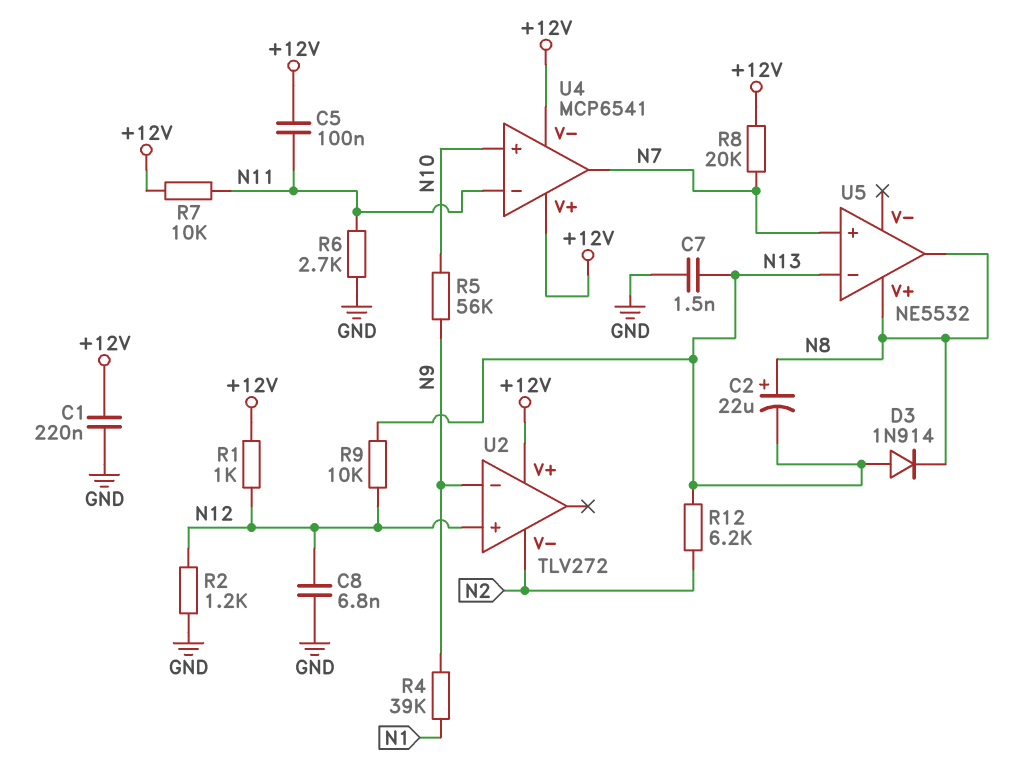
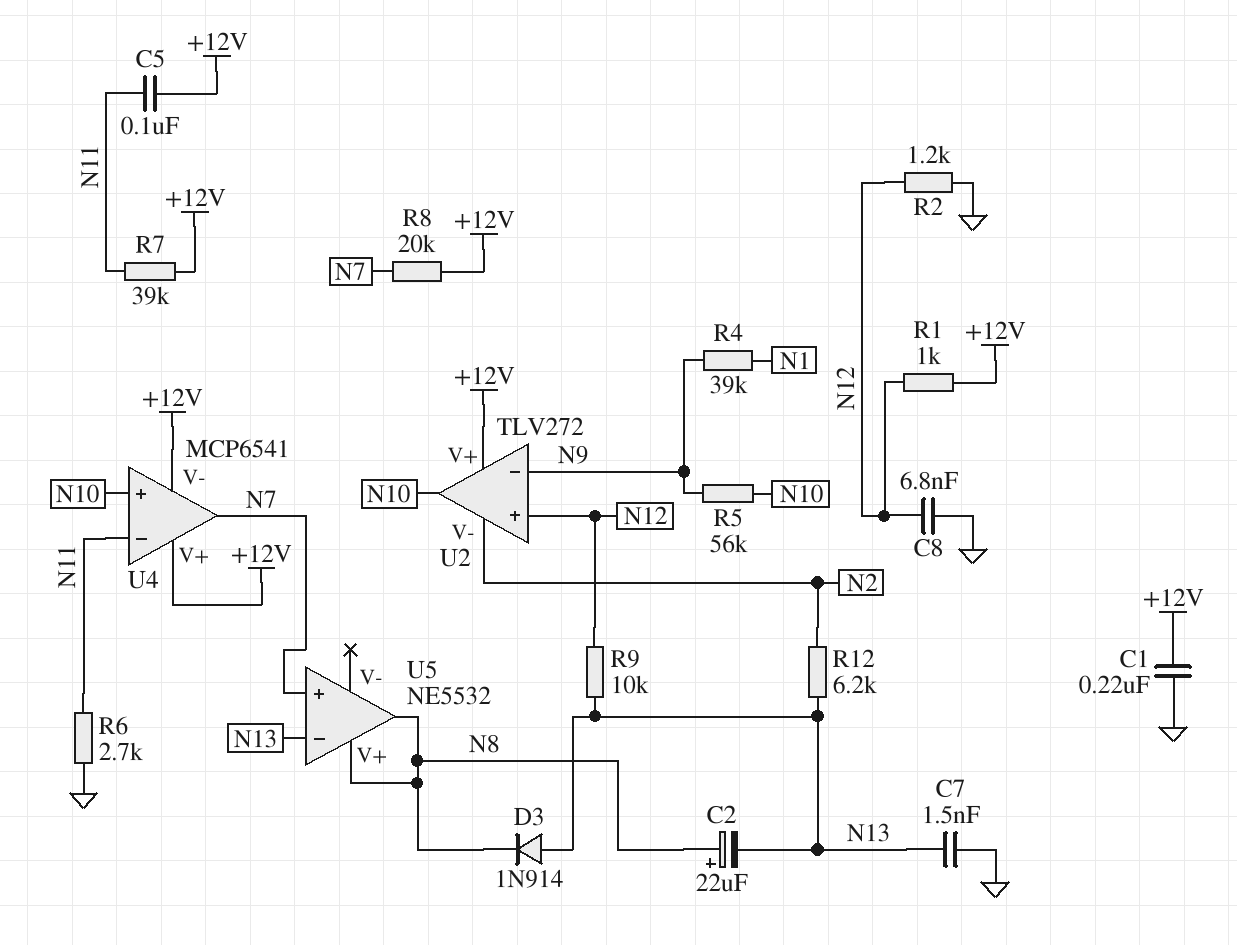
R7: 10k (+12V, N11) -> 39k (+12V, N11)
U2 pin out: none -> N10

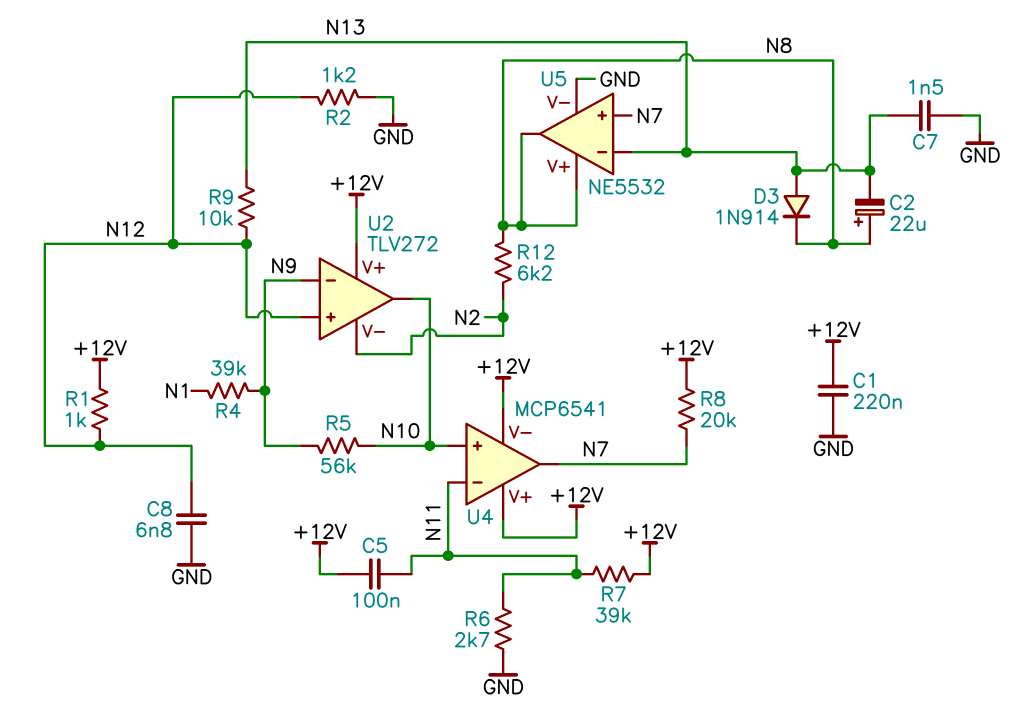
R12: 6.2k (N2, N13) -> 6.2k (N2, N8)
U5 pin V-: none -> GND

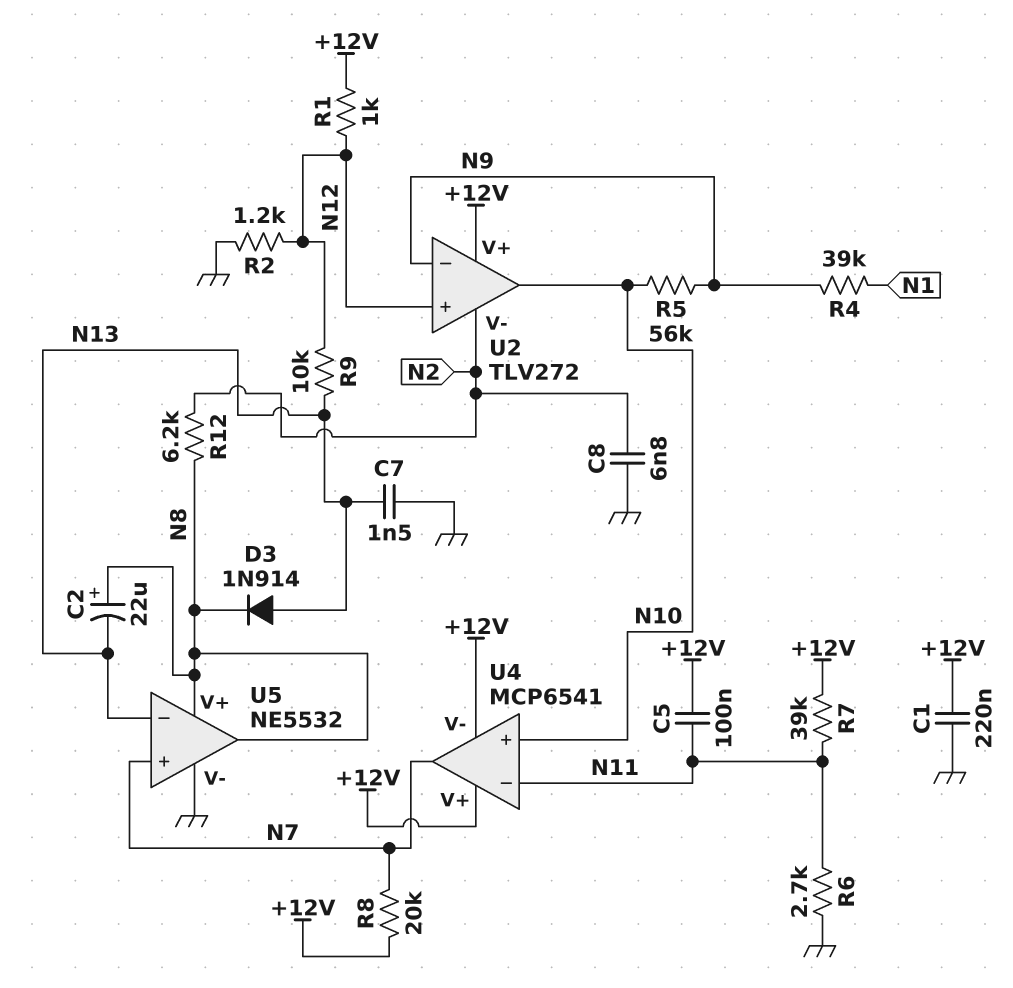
C8: 6.8nF (GND, N12) -> 6.8nF (GND, N2)

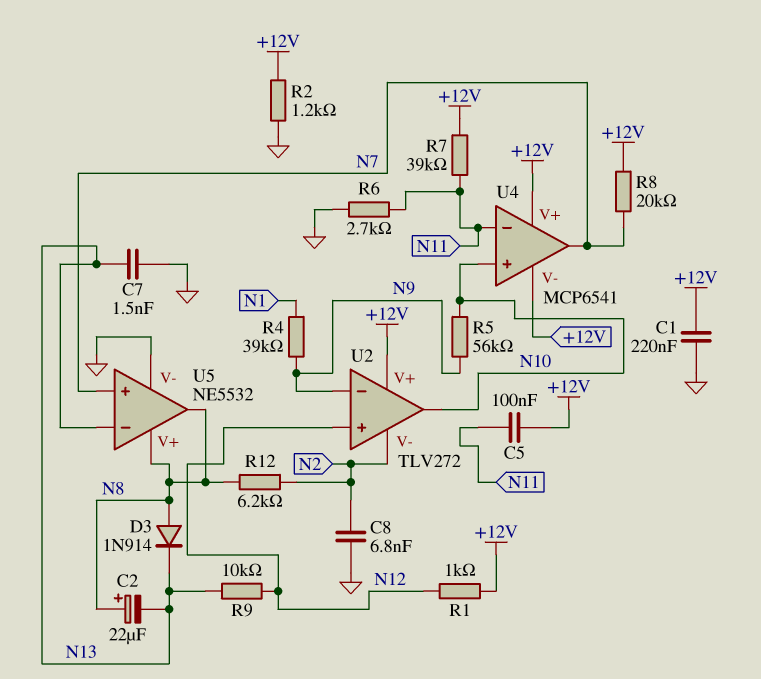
D3: diode 1N914 (A N13, K N8) -> diode 1N914 (A N8, K N13)
R2: 1.2k (GND, N12) -> 1.2k (+12V, GND)

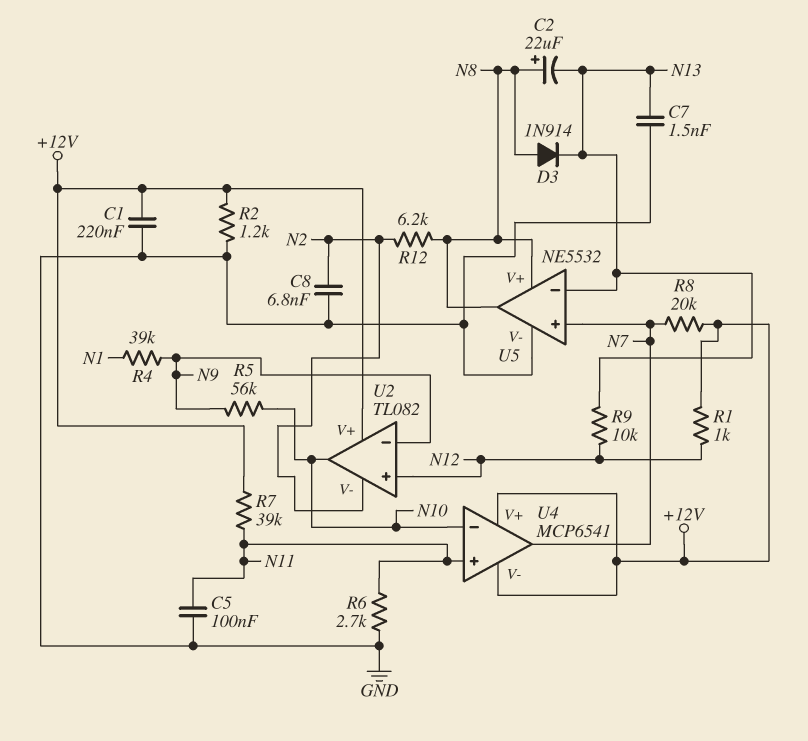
C5: 100nF (+12V, N11) -> 100nF (GND, N11)
U2: TLV272 -> TL082
U4 pin in+: N10 -> N11
U4 pin in-: N11 -> N10

